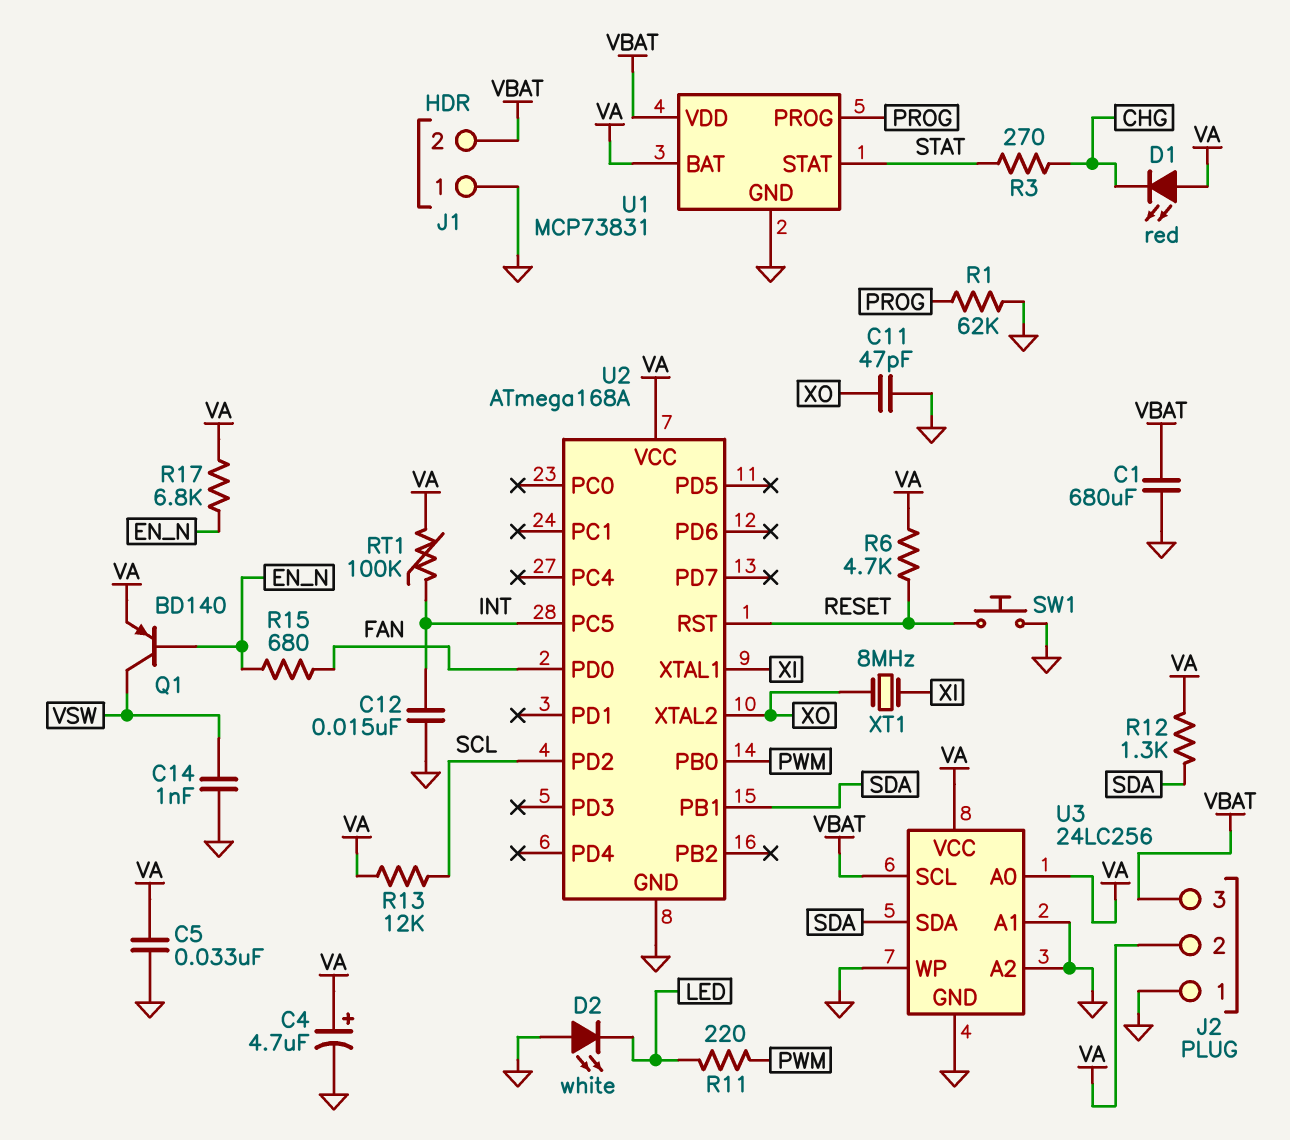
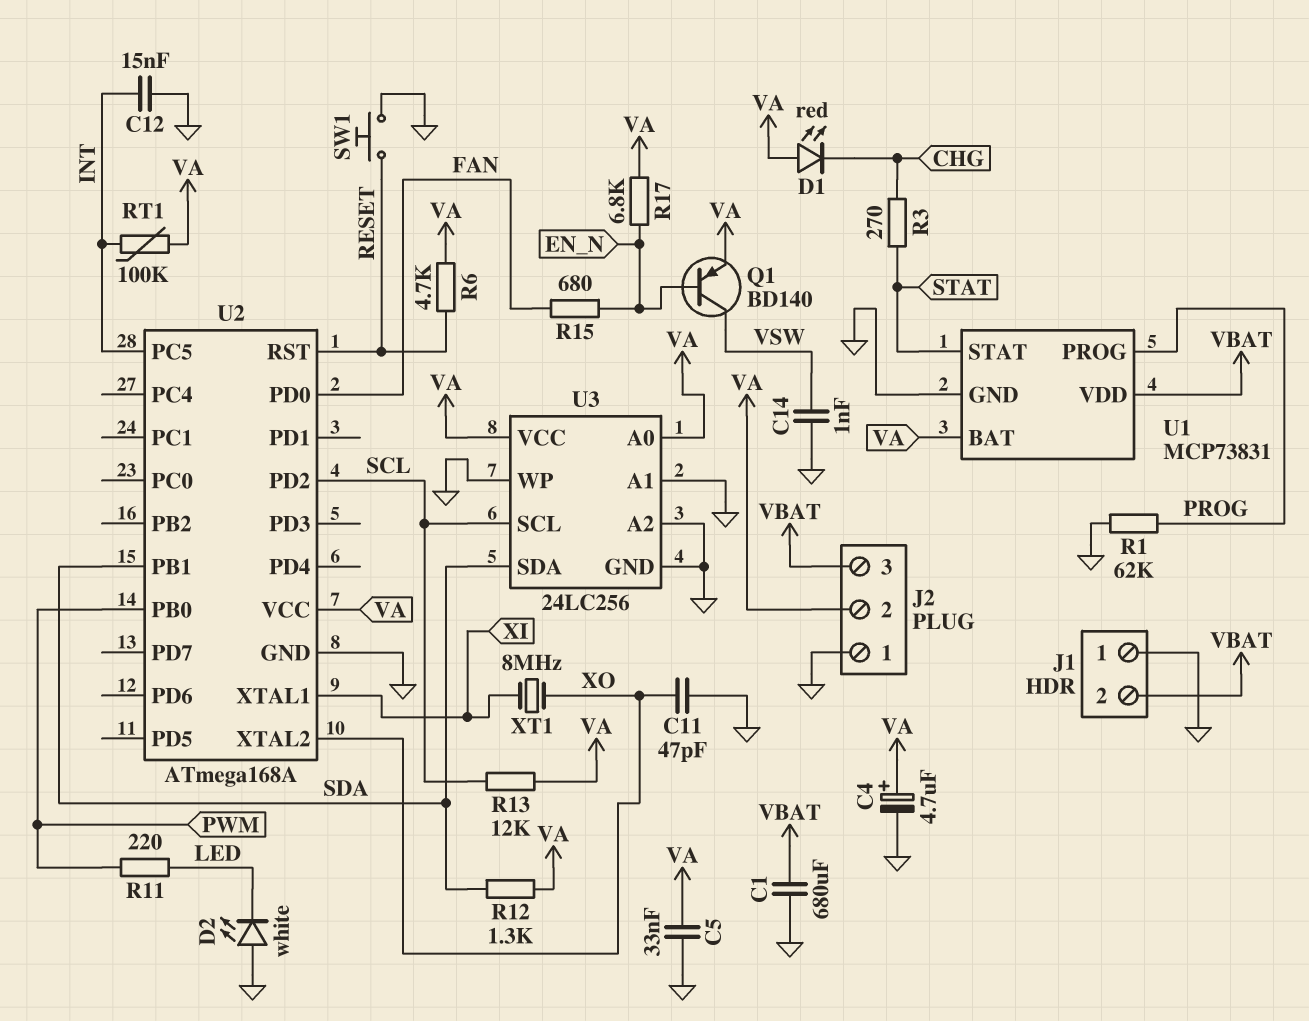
U3 pin SCL: VBAT -> SCL

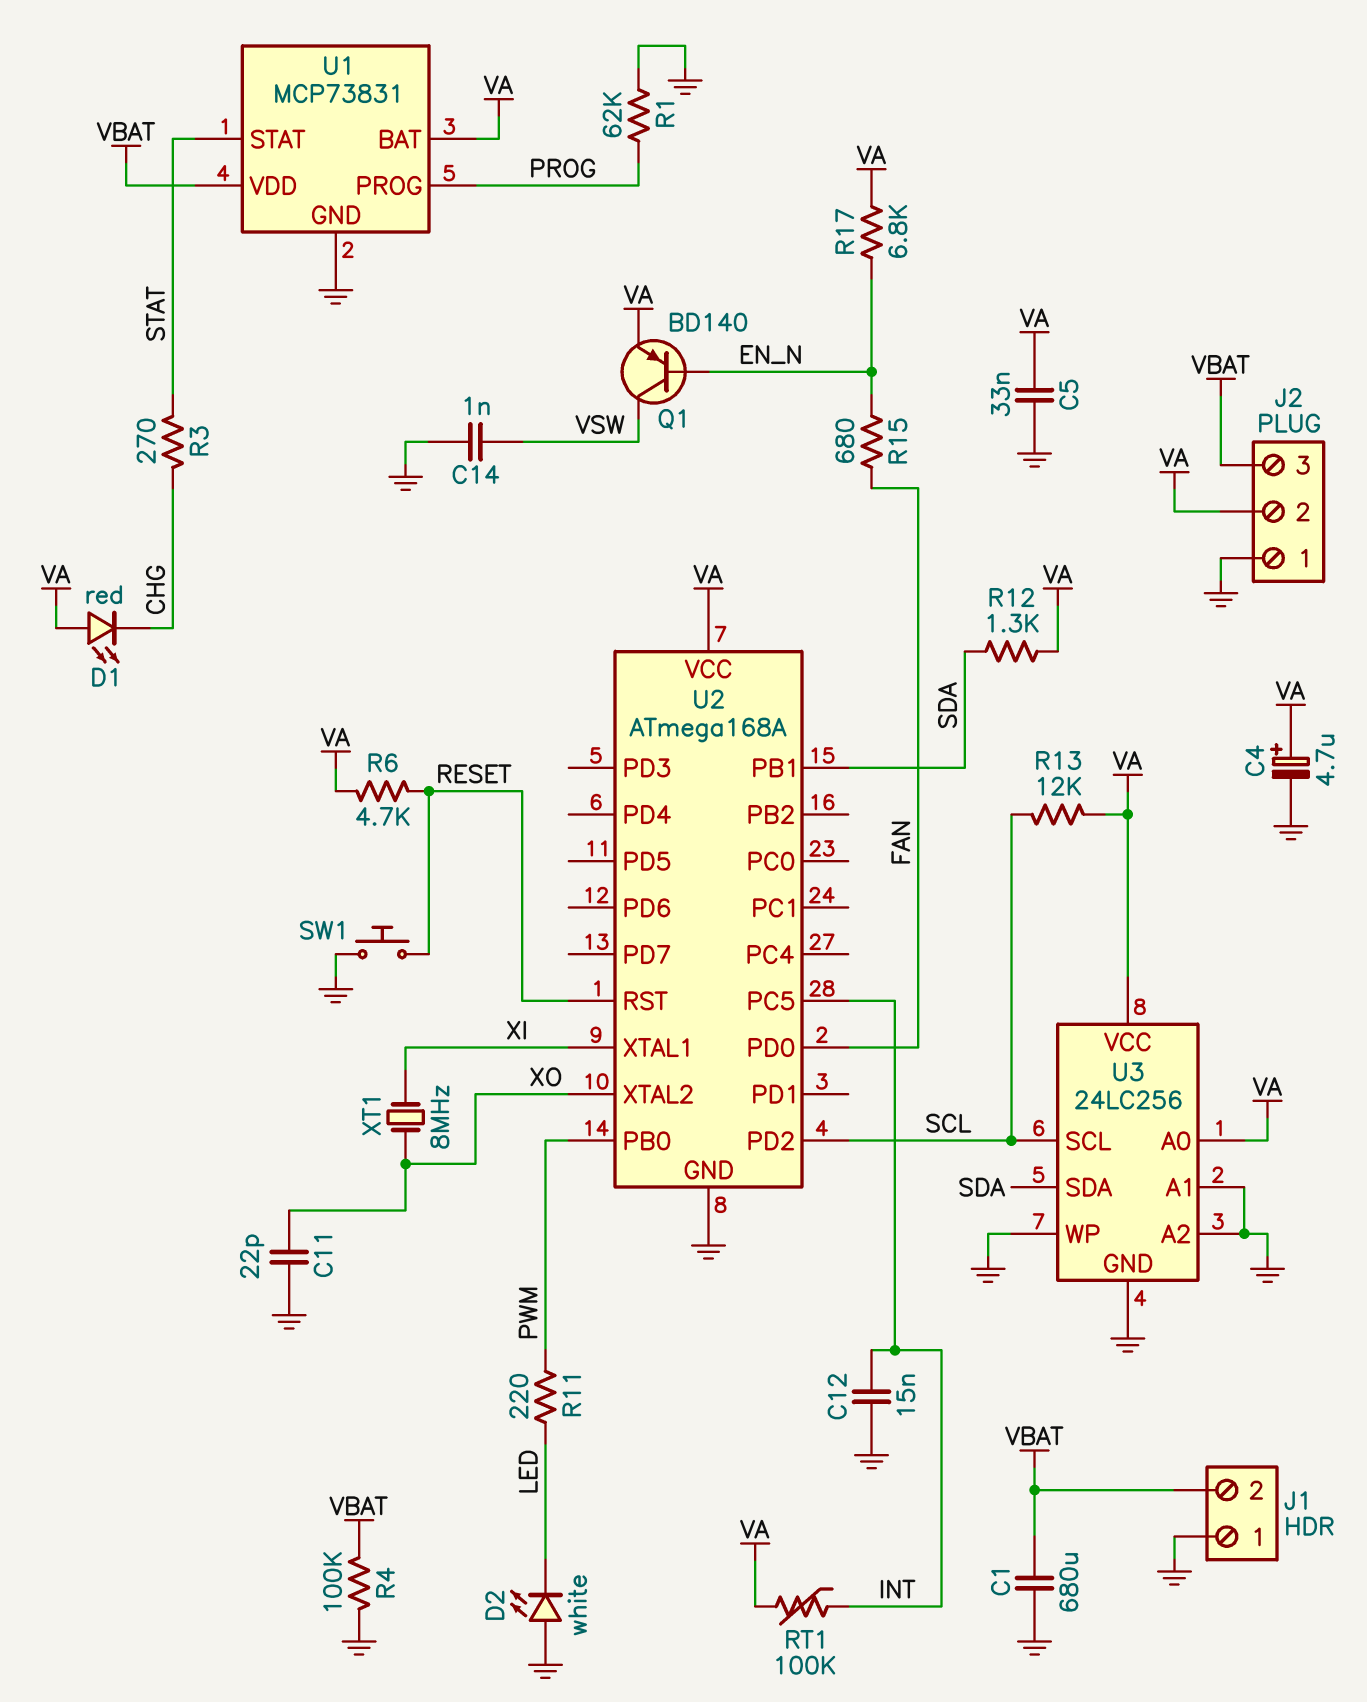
C11: 47pF (GND, XO) -> 22pF (GND, XO)
R4: none -> 100k (GND, VBAT)

